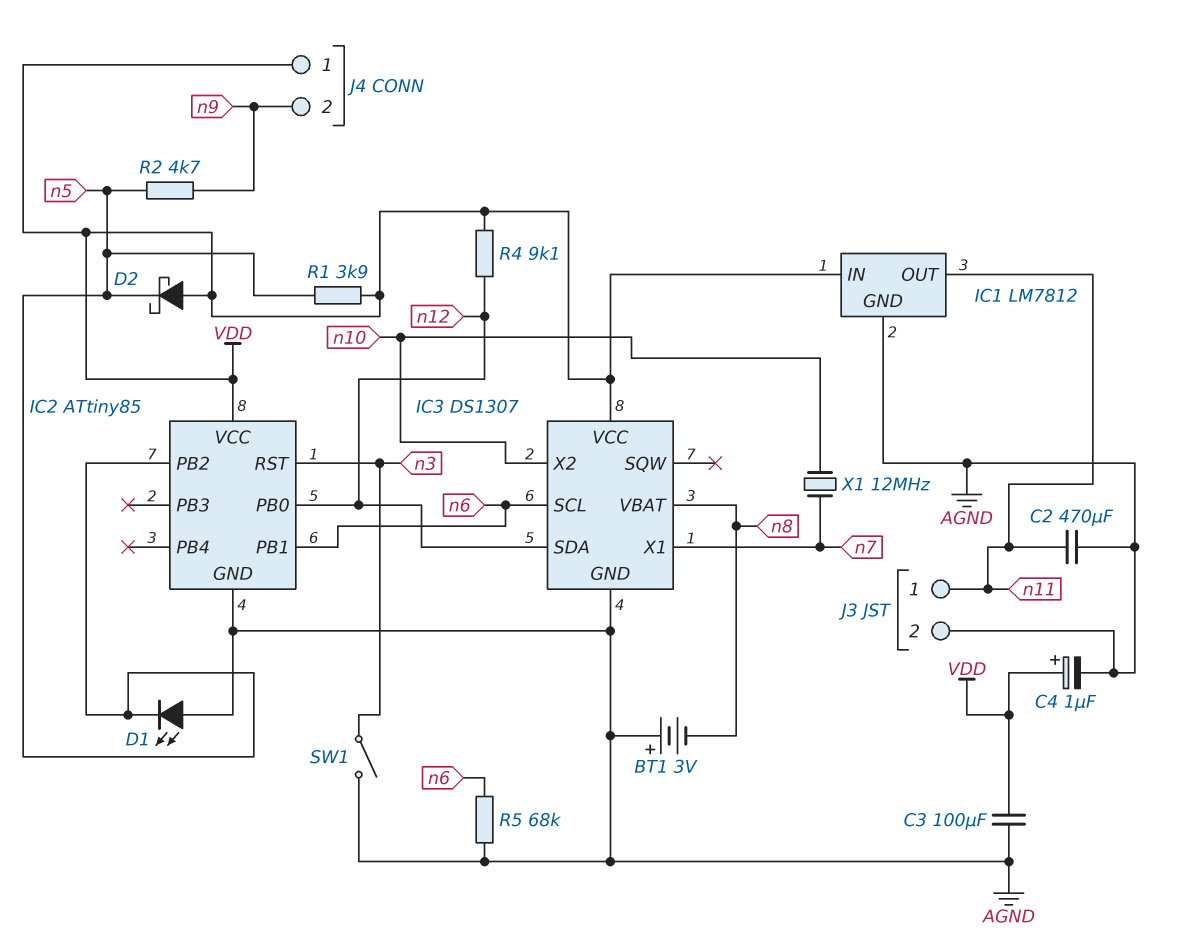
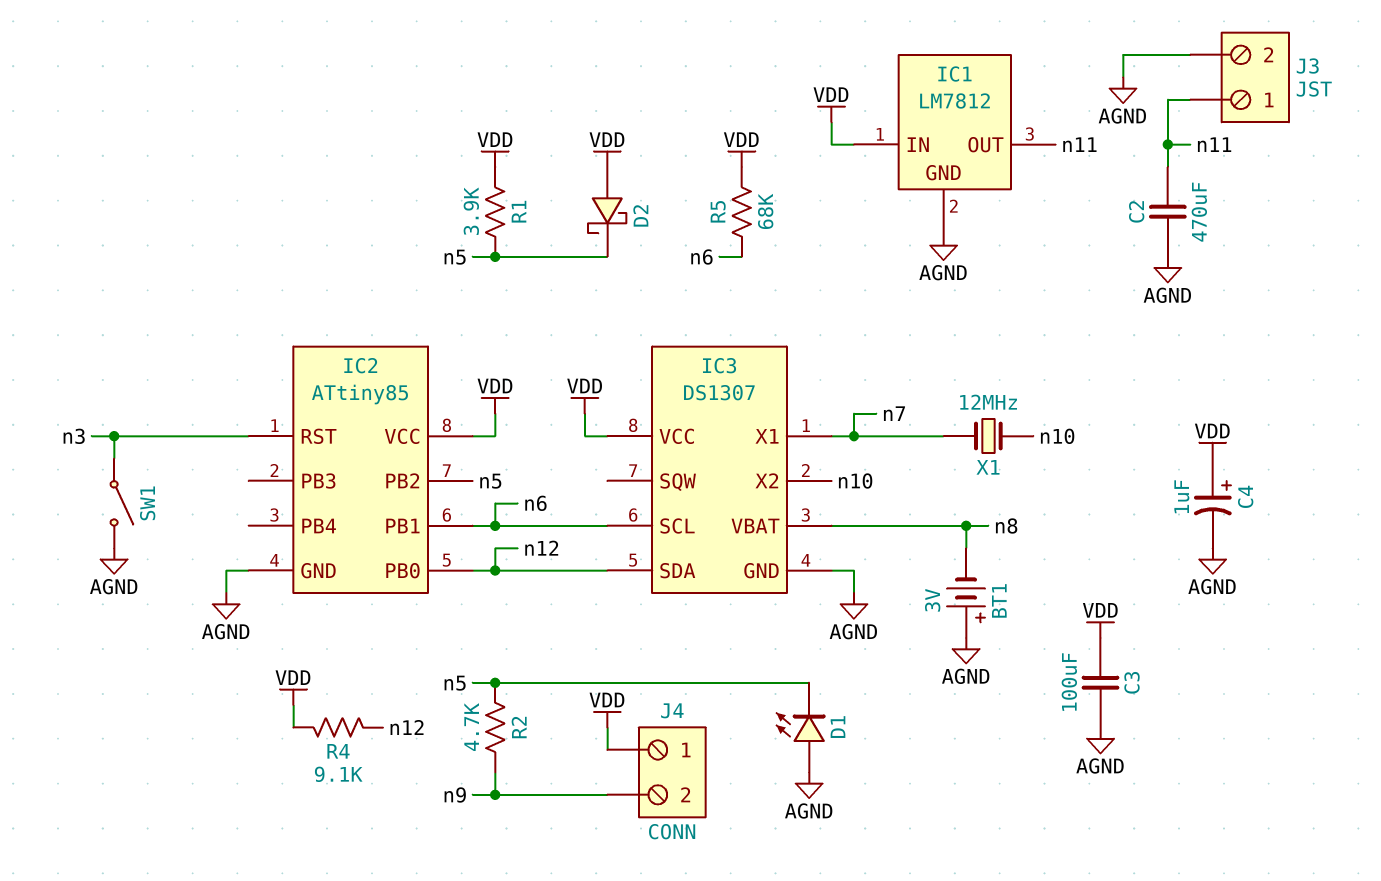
R5: 68k (AGND, n6) -> 68k (VDD, n6)

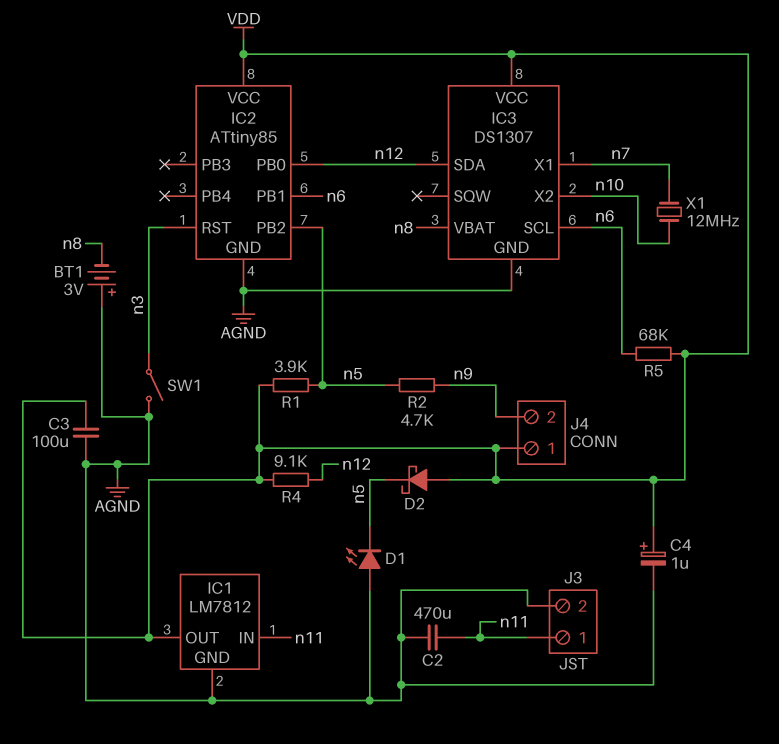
IC1 pin IN: VDD -> n11
IC1 pin OUT: n11 -> VDD

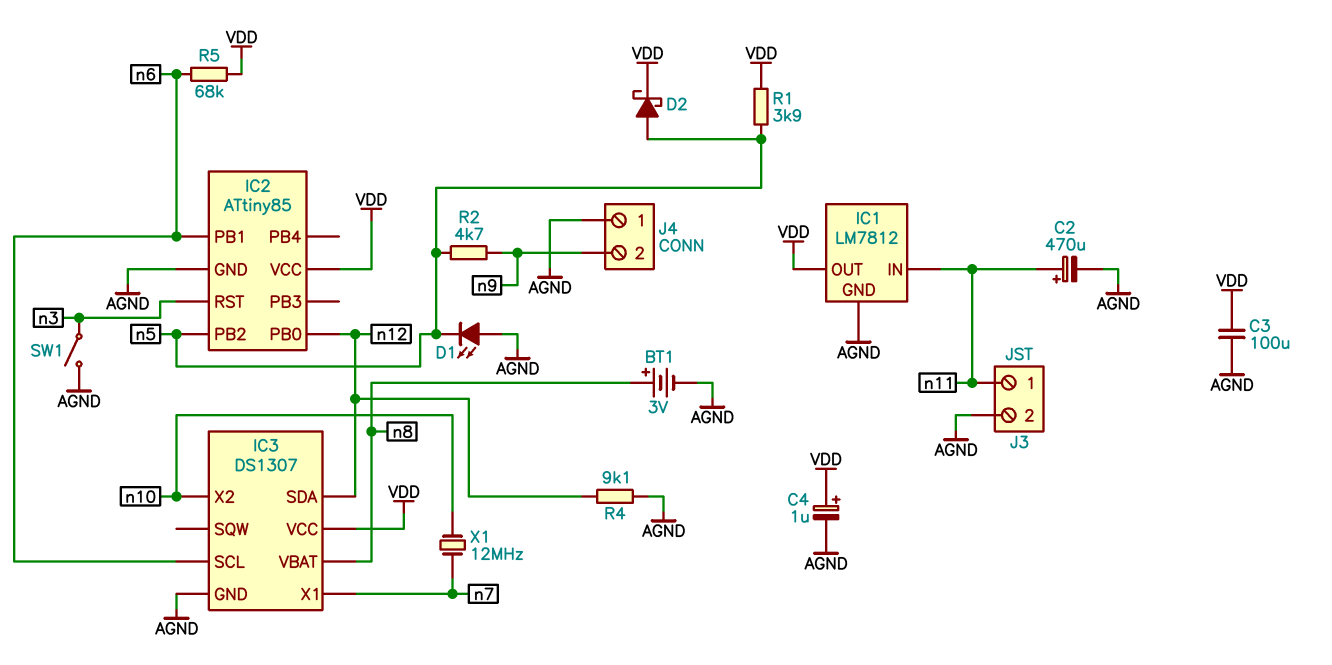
BT1: 3V (plus AGND, minus n8) -> 3V (plus n8, minus AGND)
C2: 470uF (AGND, n11) -> 470uF (plus n11, minus AGND)
D2: schottky (A VDD, K n5) -> schottky (A n5, K VDD)
J4 pin 1: VDD -> AGND
R4: 9.1k (VDD, n12) -> 9.1k (AGND, n12)

